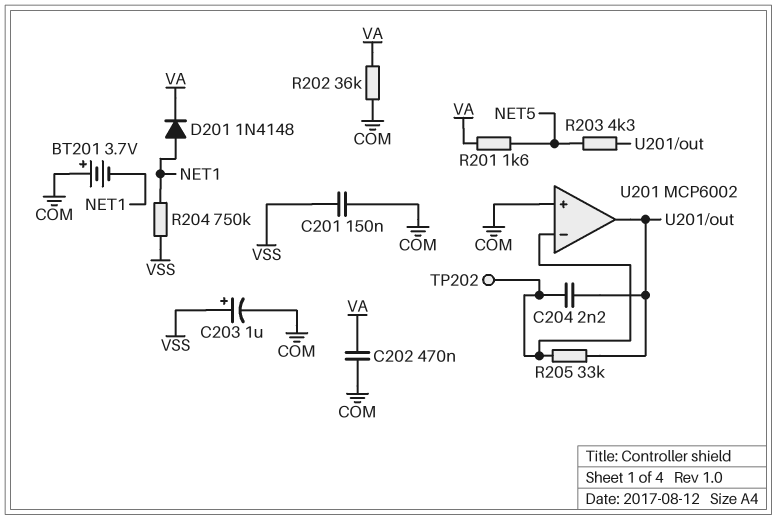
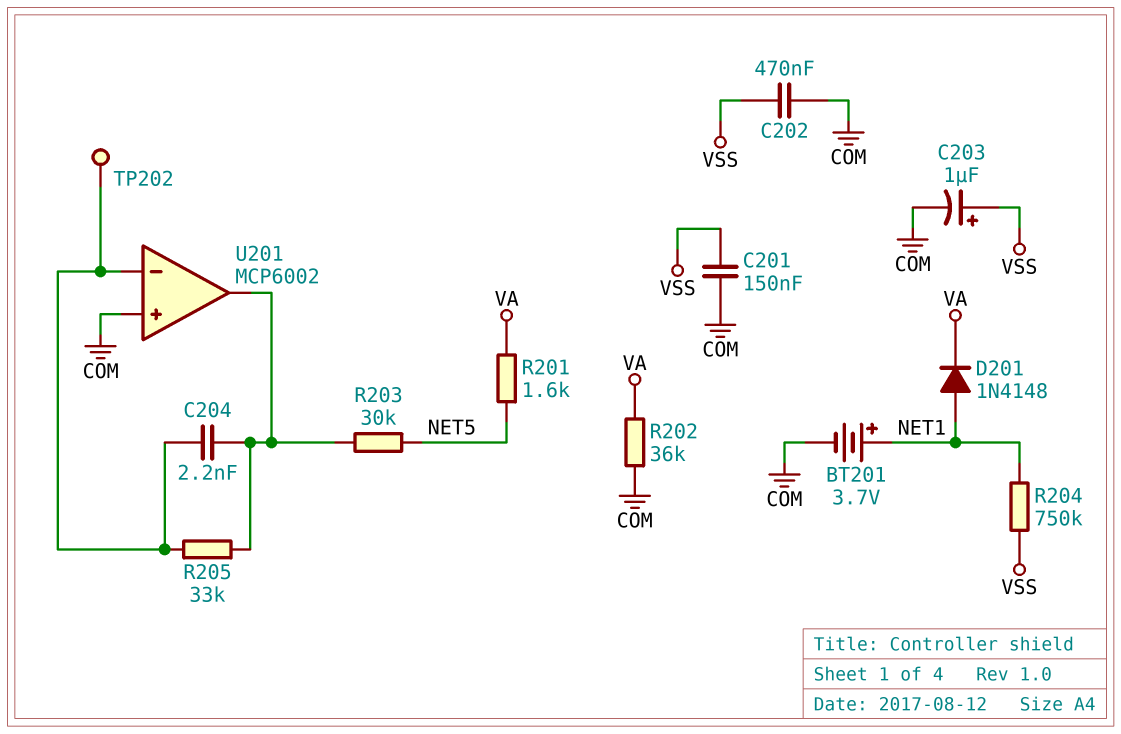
BT201: 3.7V (plus COM, minus NET1) -> 3.7V (plus NET1, minus COM)
C202: 470nF (COM, VA) -> 470nF (COM, VSS)
R203: 4.3k (NET5, U201/out) -> 30k (NET5, U201/out)

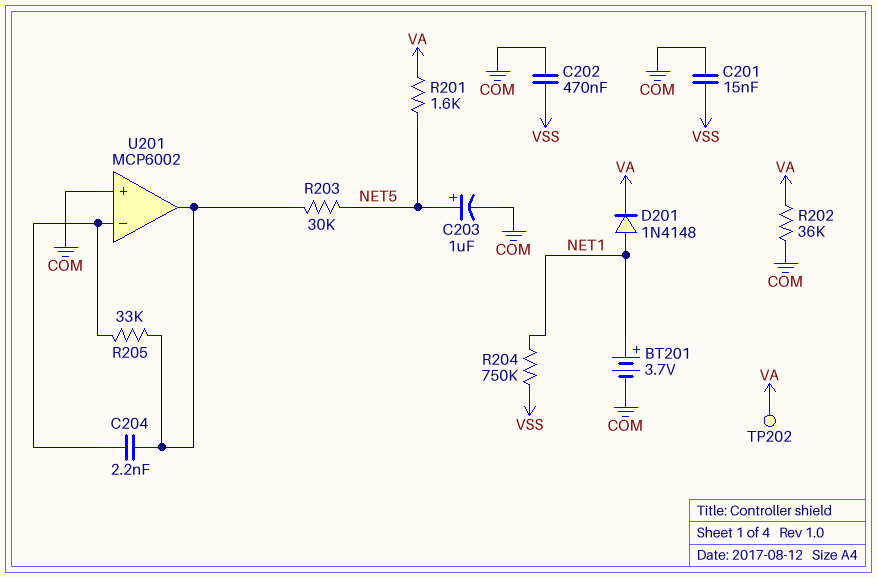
C201: 150nF (COM, VSS) -> 15nF (COM, VSS)
C203: 1uF (plus VSS, minus COM) -> 1uF (plus NET5, minus COM)
TP202: test point (U201/in-) -> test point (VA)

